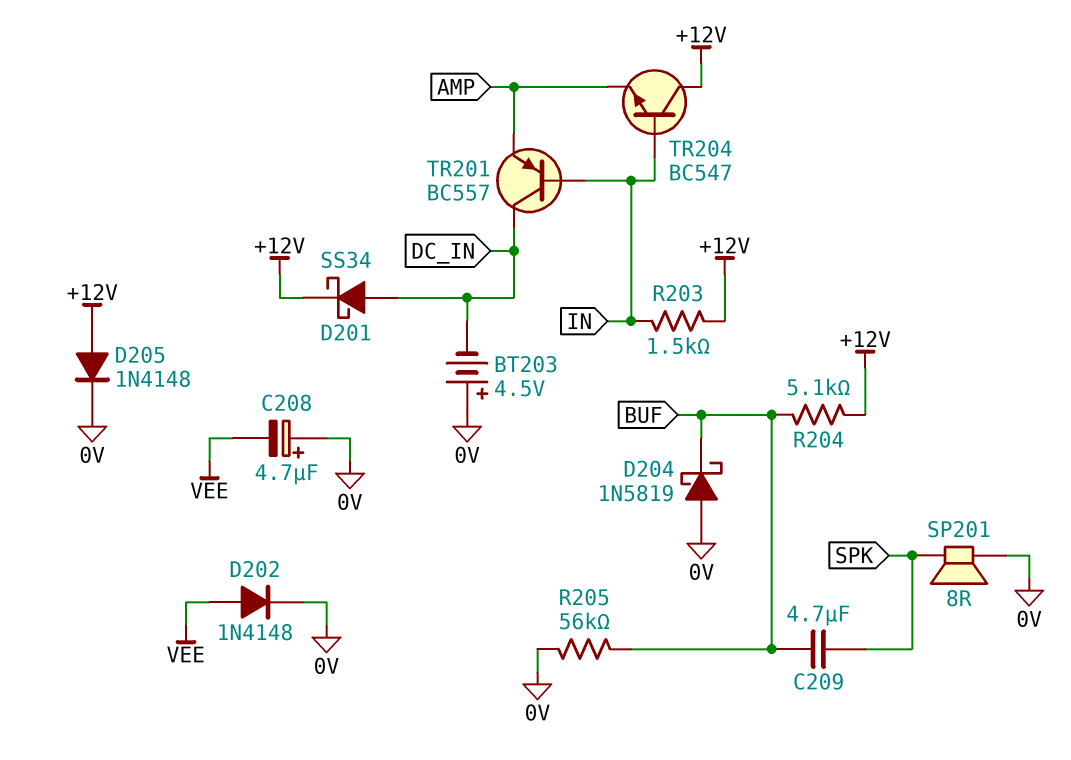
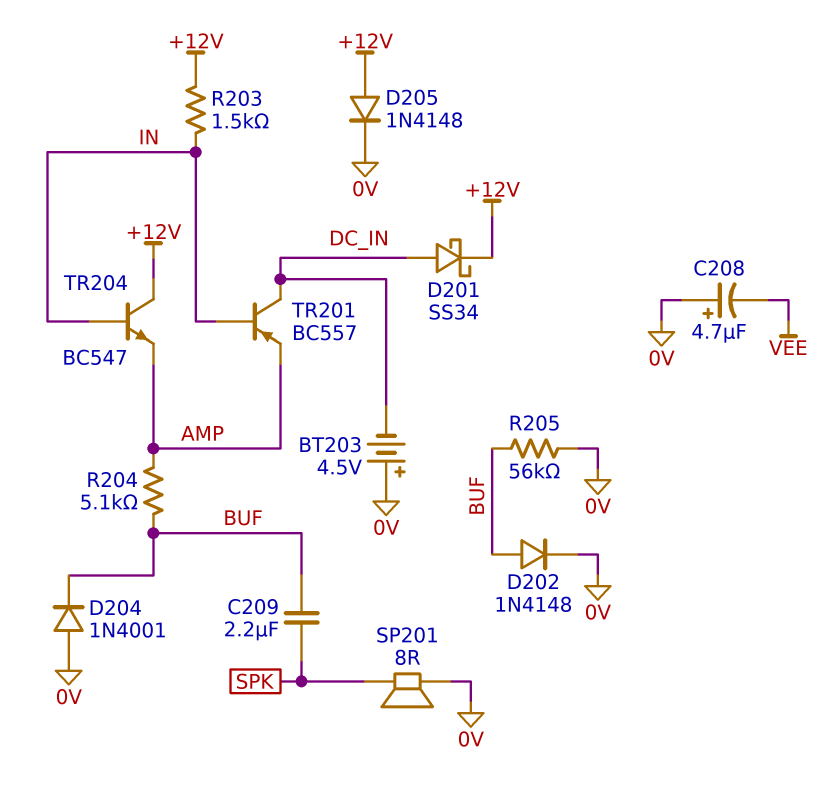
C209: 4.7uF (BUF, SPK) -> 2.2uF (BUF, SPK)
D202: diode 1N4148 (A VEE, K 0V) -> diode 1N4148 (A BUF, K 0V)
D204: schottky 1N5819 (A 0V, K BUF) -> diode 1N4001 (A 0V, K BUF)
R204: 5.1k (+12V, BUF) -> 5.1k (AMP, BUF)

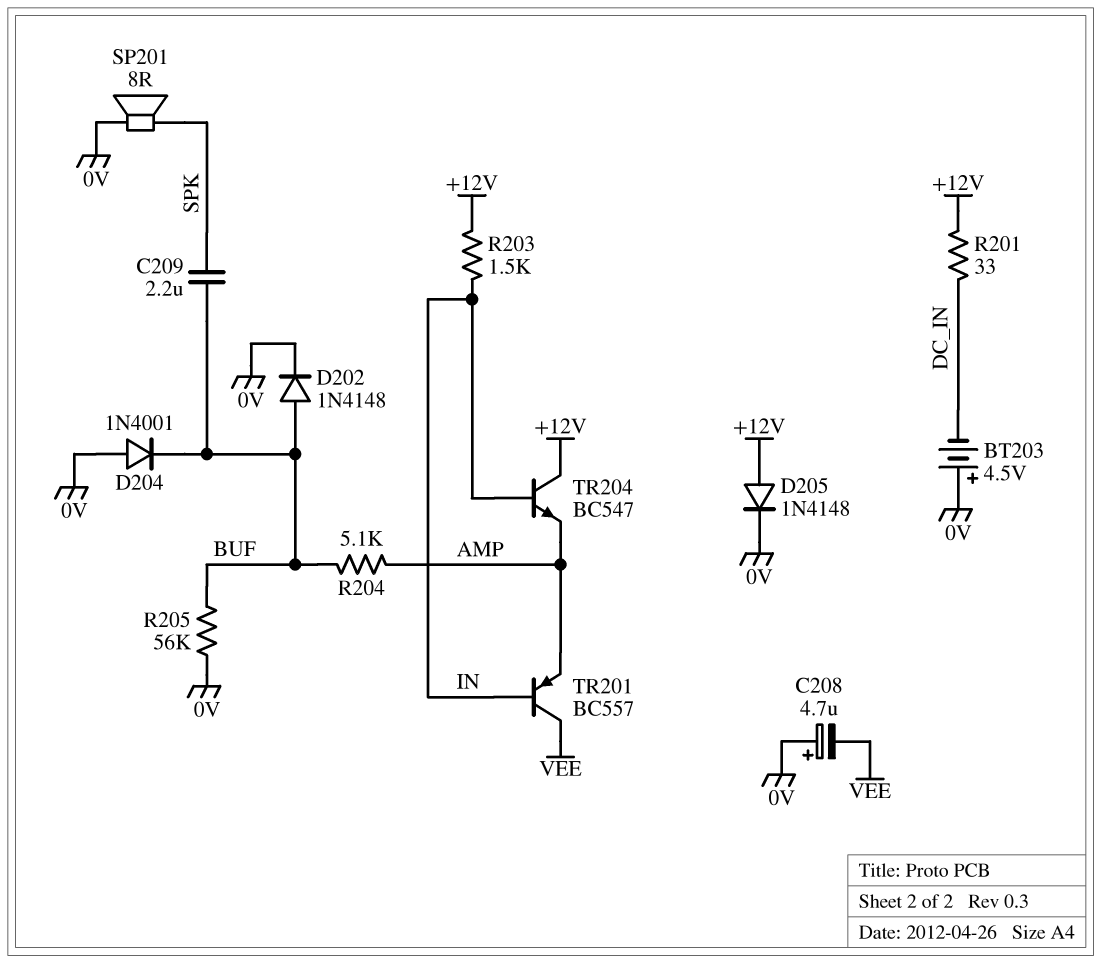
D201: schottky SS34 (A DC_IN, K +12V) -> none
R201: none -> 33 (+12V, DC_IN)
TR201: PNP BC557 (B IN, C DC_IN, E AMP) -> PNP BC557 (B IN, C VEE, E AMP)

